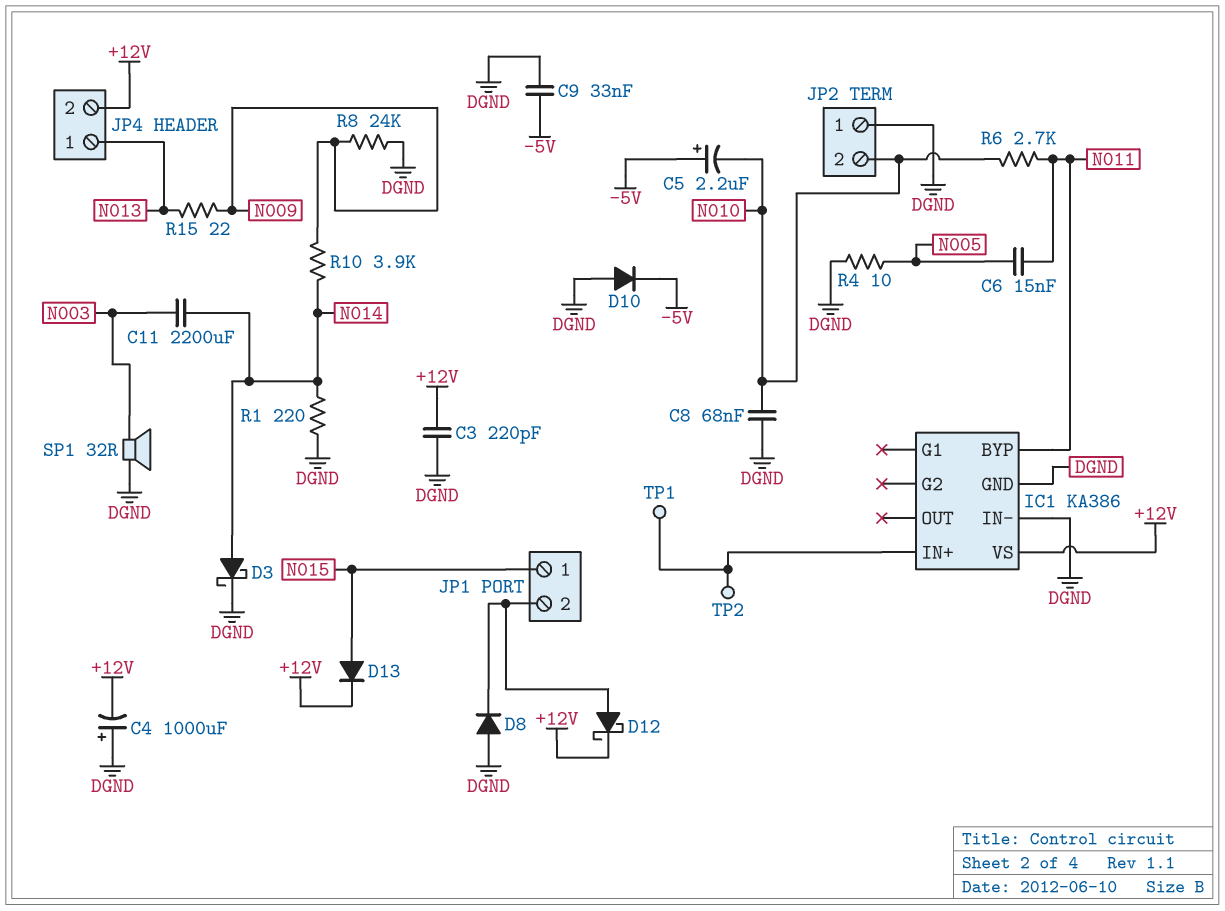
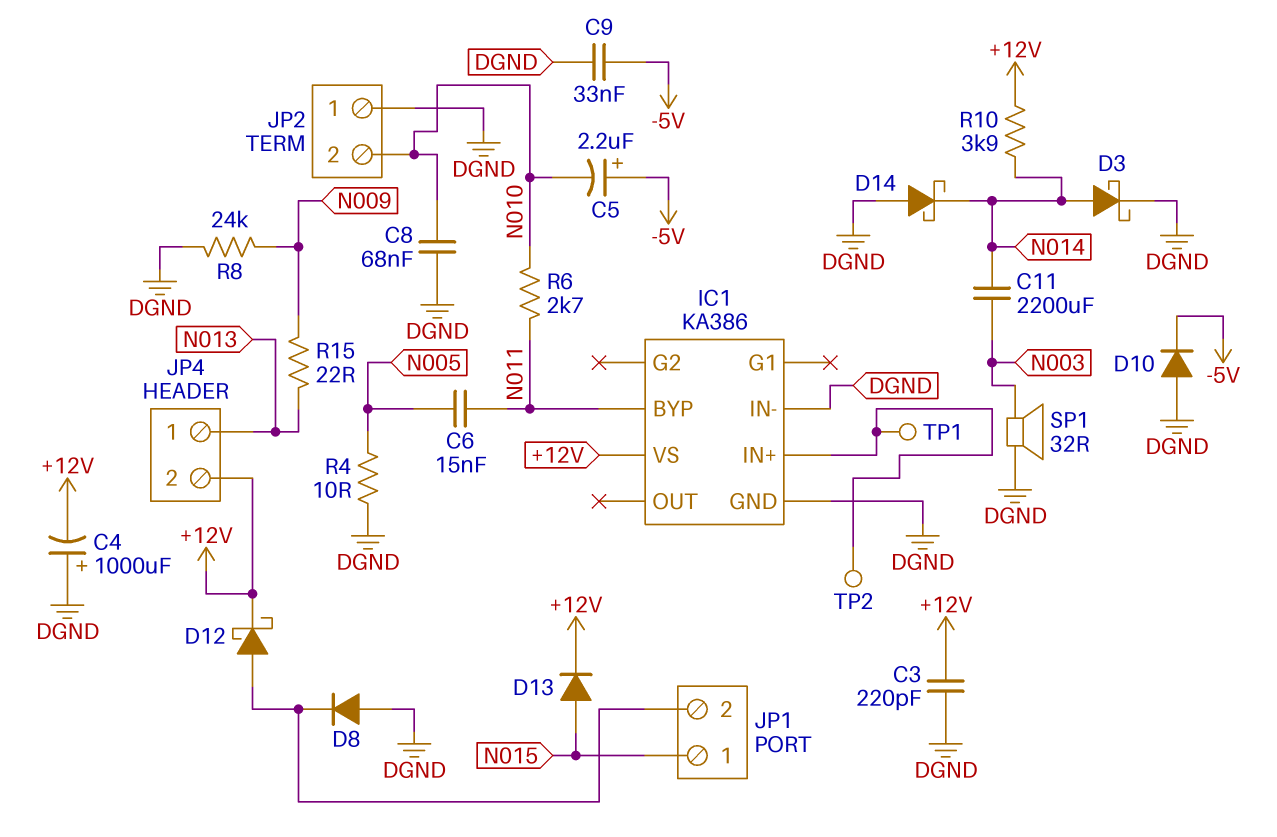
D14: none -> schottky (A DGND, K N014)
R1: 220 (DGND, N014) -> none
R10: 3.9k (N009, N014) -> 3.9k (+12V, N014)

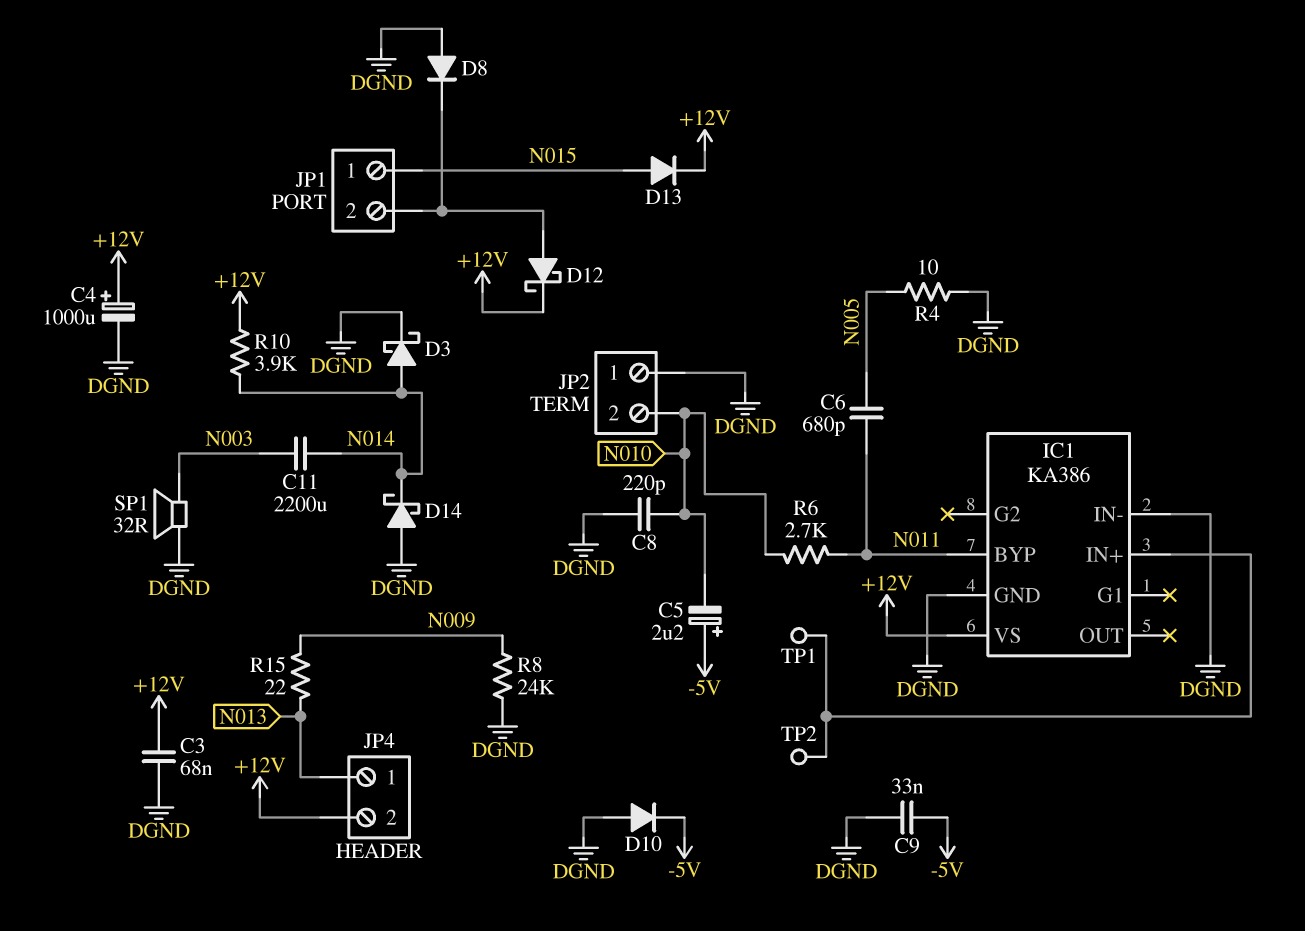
C3: 220pF (+12V, DGND) -> 68nF (+12V, DGND)
C4: 1000uF (plus DGND, minus +12V) -> 1000uF (plus +12V, minus DGND)
C6: 15nF (N005, N011) -> 680pF (N005, N011)
C8: 68nF (DGND, N010) -> 220pF (DGND, N010)

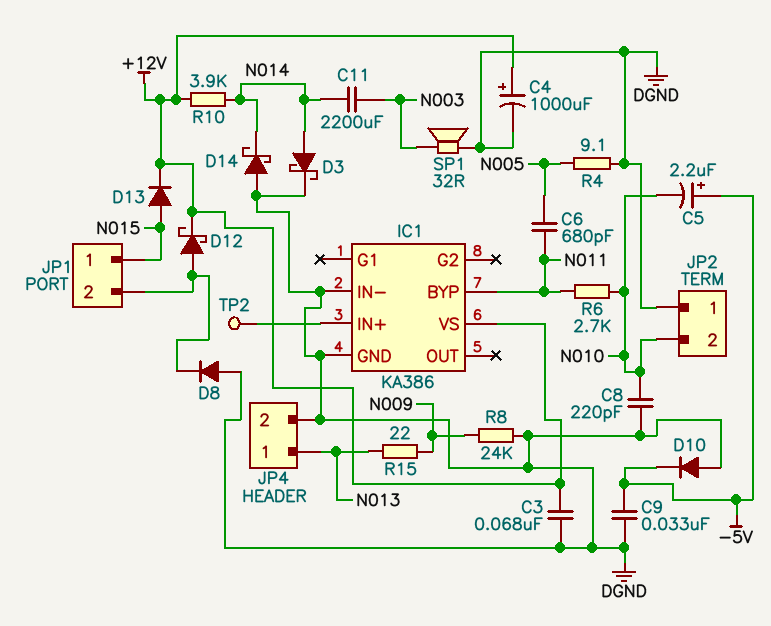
JP4 pin 2: +12V -> DGND
R4: 10 (DGND, N005) -> 9.1 (DGND, N005)
TP1: test point (IC1/IN+) -> none

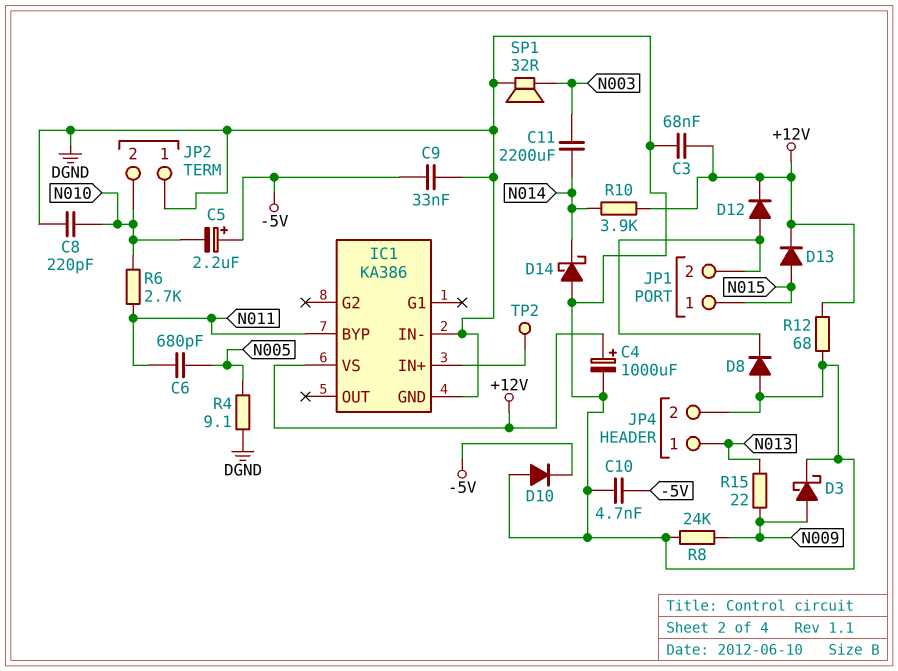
C10: none -> 4.7nF (-5V, DGND)
D3: schottky (A N014, K DGND) -> schottky (A N009, K DGND)
D12: schottky (A JP1/2, K +12V) -> diode (A JP1/2, K +12V)
R12: none -> 68 (+12V, DGND)

